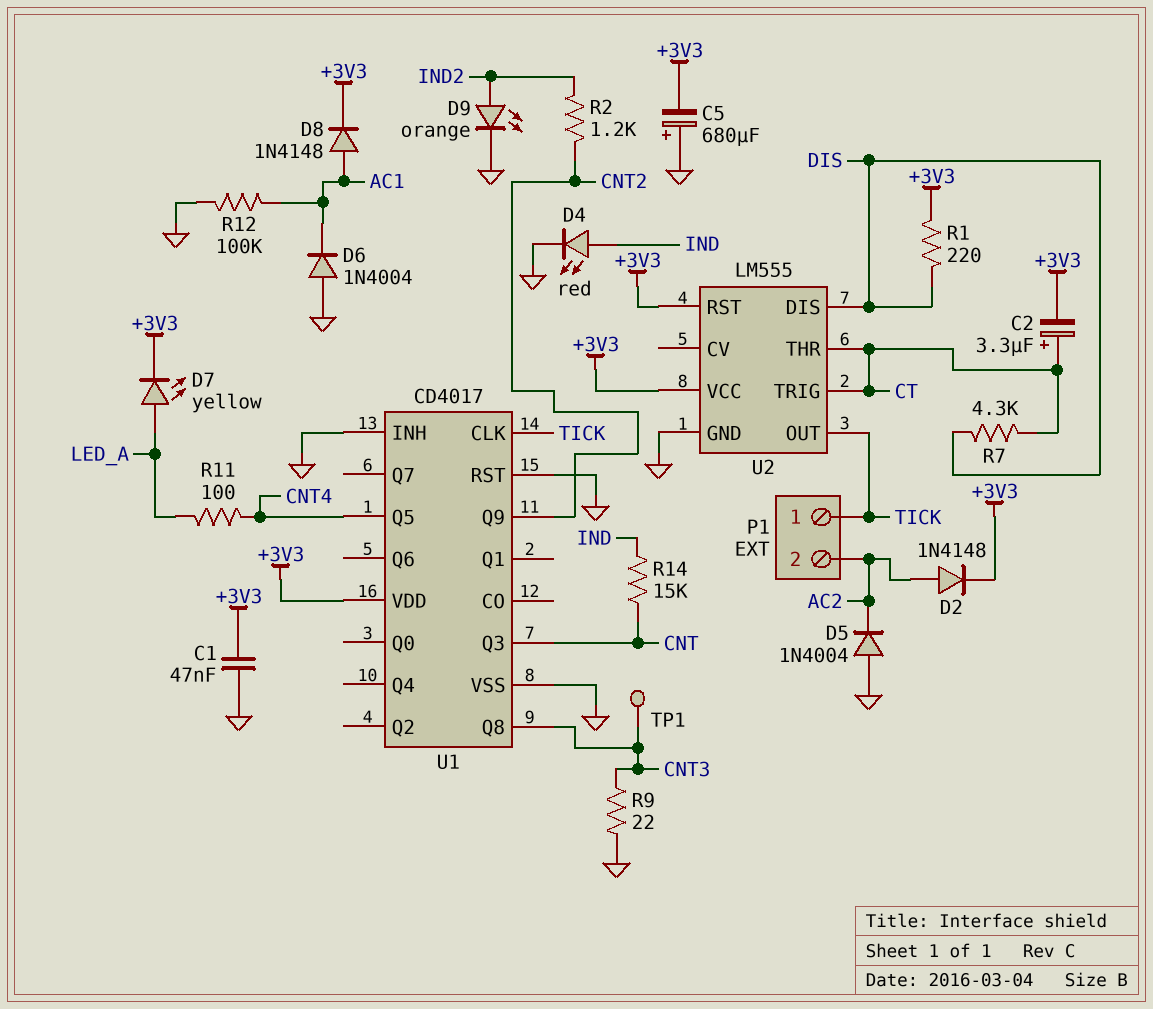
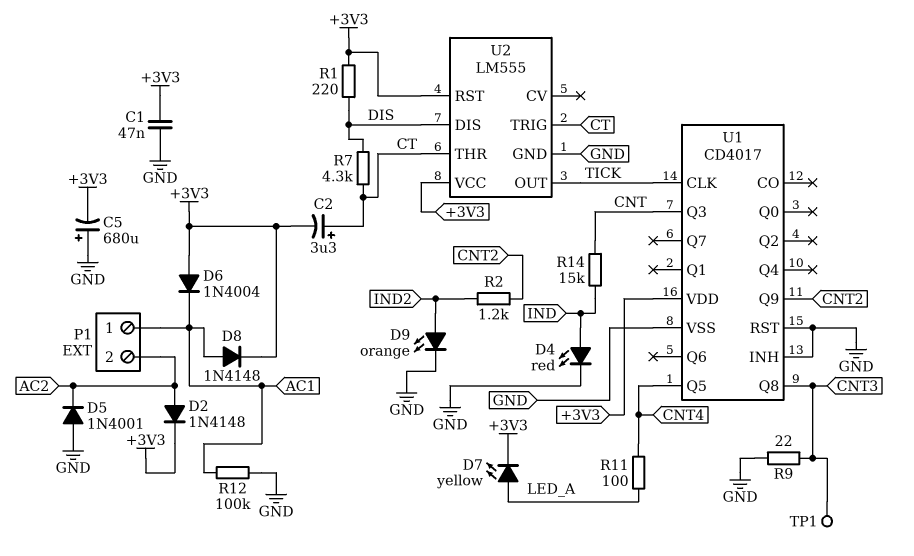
D5: diode 1N4004 (A GND, K AC2) -> diode 1N4001 (A GND, K AC2)
D6: diode 1N4004 (A GND, K AC1) -> diode 1N4004 (A +3V3, K AC1)
P1 pin 1: TICK -> AC1

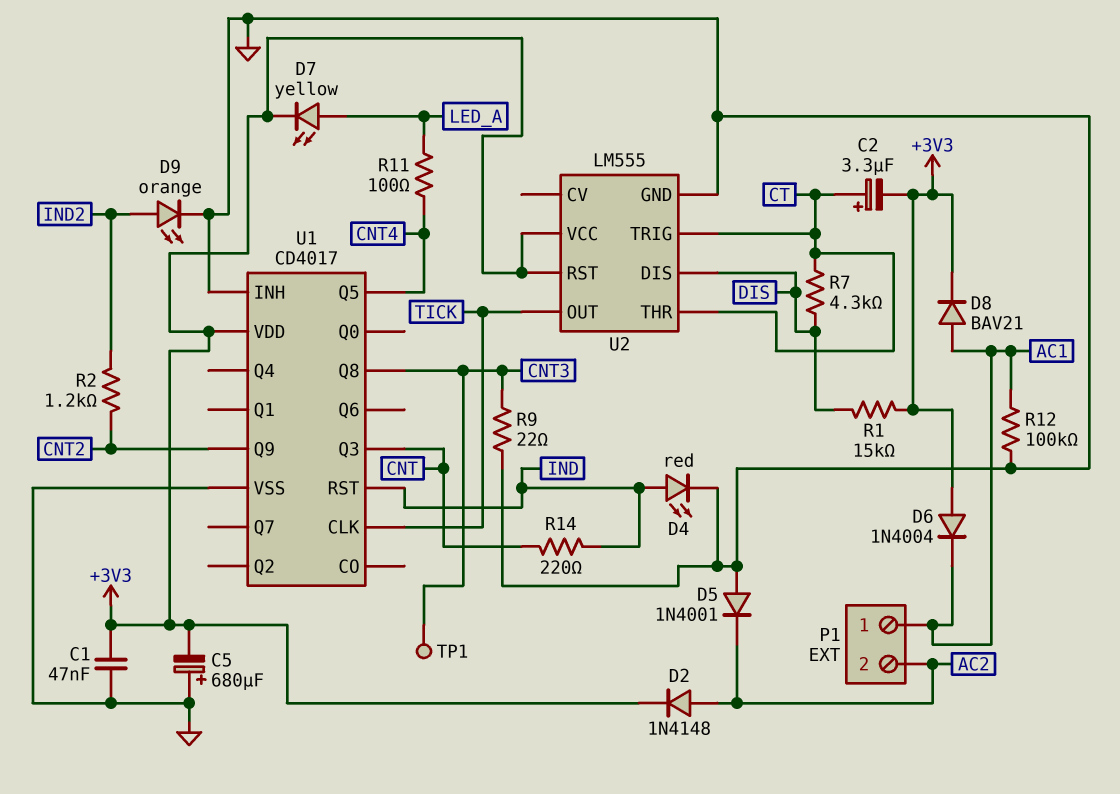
D8: diode 1N4148 (A AC1, K +3V3) -> diode BAV21 (A AC1, K +3V3)
R1: 220 (+3V3, DIS) -> 15k (+3V3, DIS)
R14: 15k (CNT, IND) -> 220 (CNT, IND)
U1 pin RST: GND -> IND

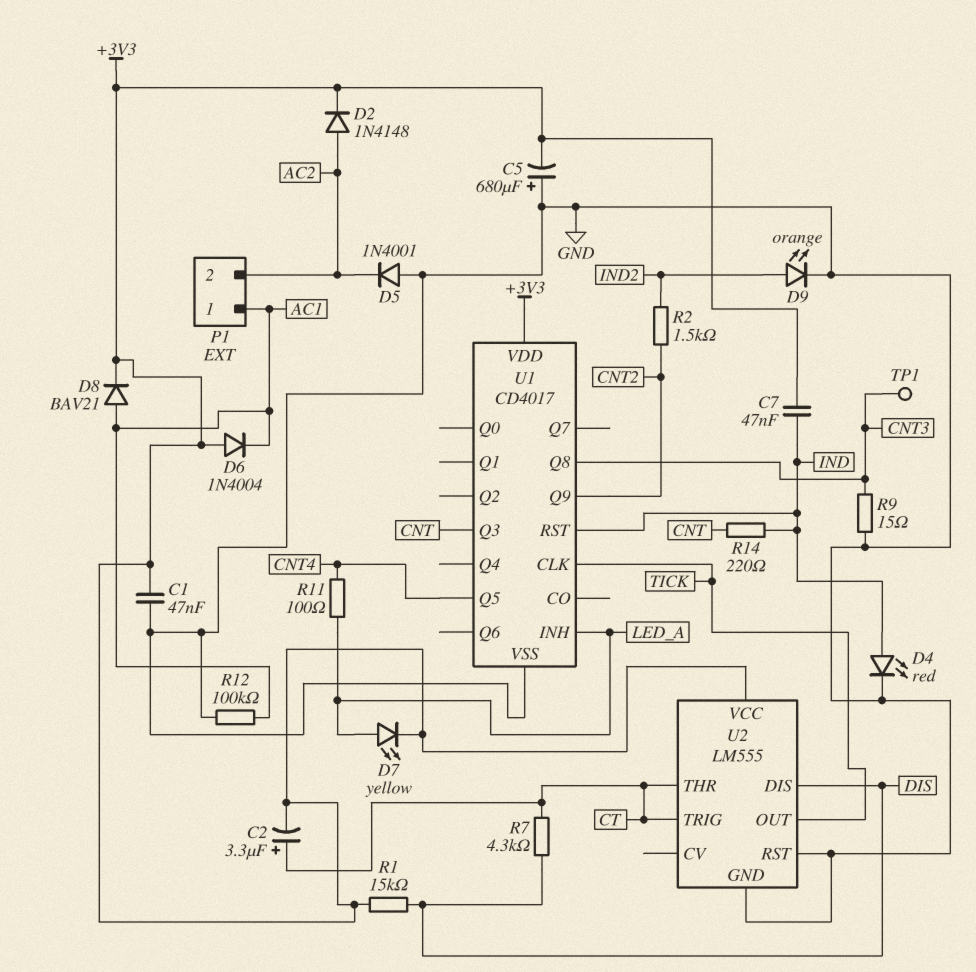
C7: none -> 47nF (+3V3, IND)
R2: 1.2k (CNT2, IND2) -> 1.5k (CNT2, IND2)
R9: 22 (CNT3, GND) -> 15 (CNT3, GND)
U1 pin INH: GND -> LED_A
U2 pin RST: +3V3 -> GND

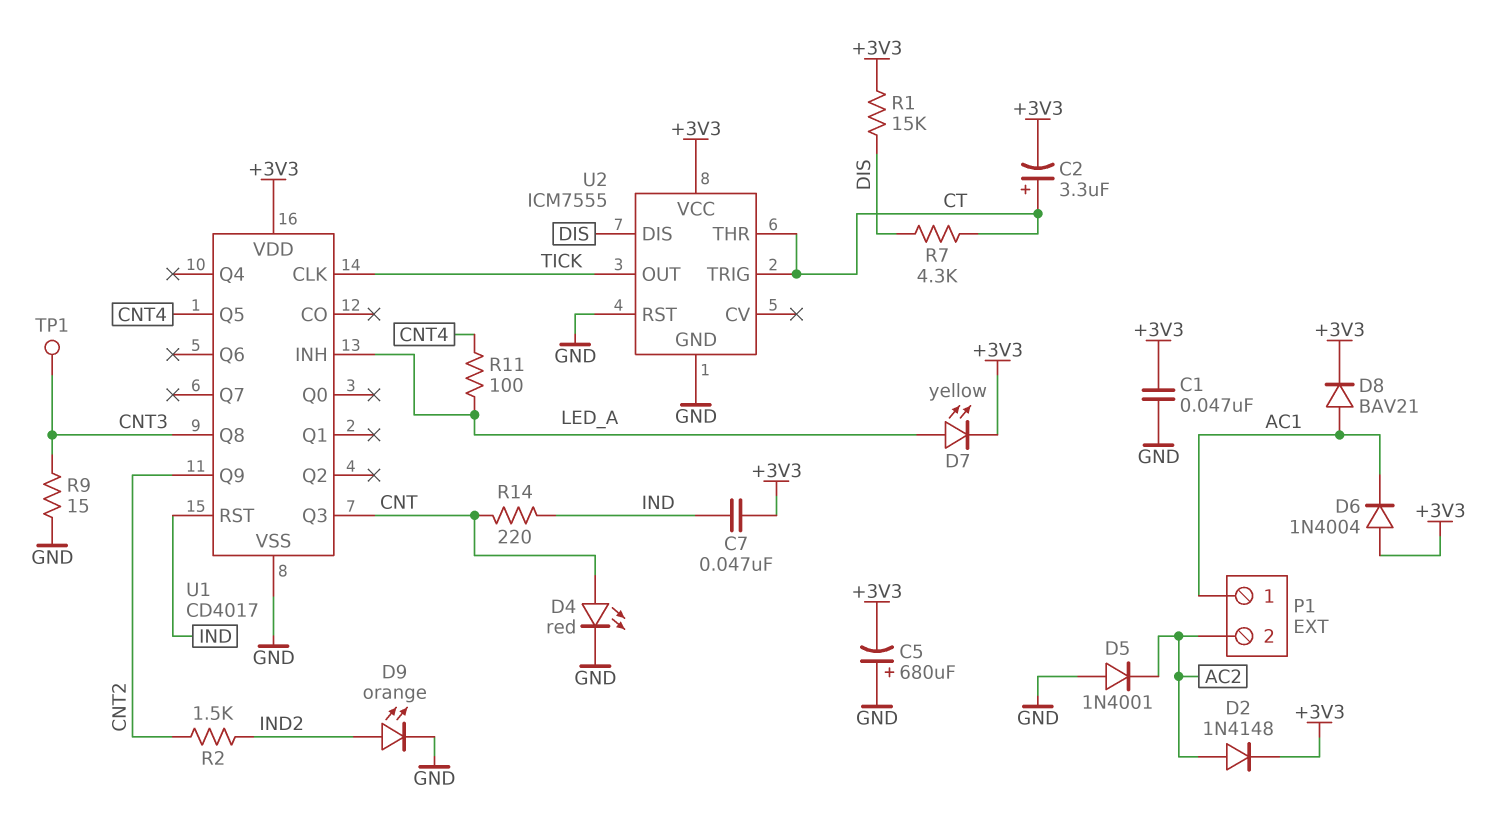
D4: LED red (A IND, K GND) -> LED red (A CNT, K GND)
R12: 100k (AC1, GND) -> none
U2: LM555 -> ICM7555

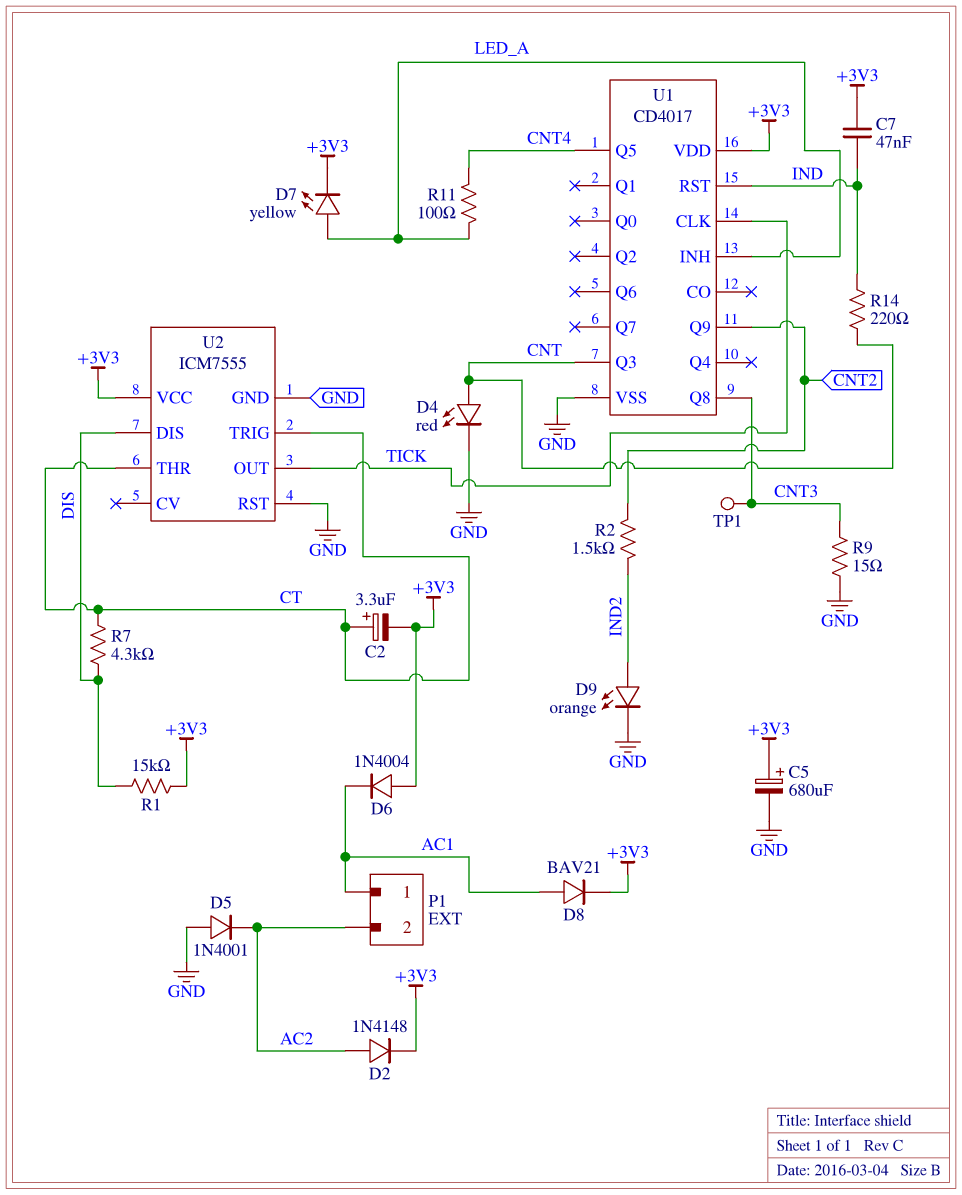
C1: 47nF (+3V3, GND) -> none
C5: 680uF (plus GND, minus +3V3) -> 680uF (plus +3V3, minus GND)

